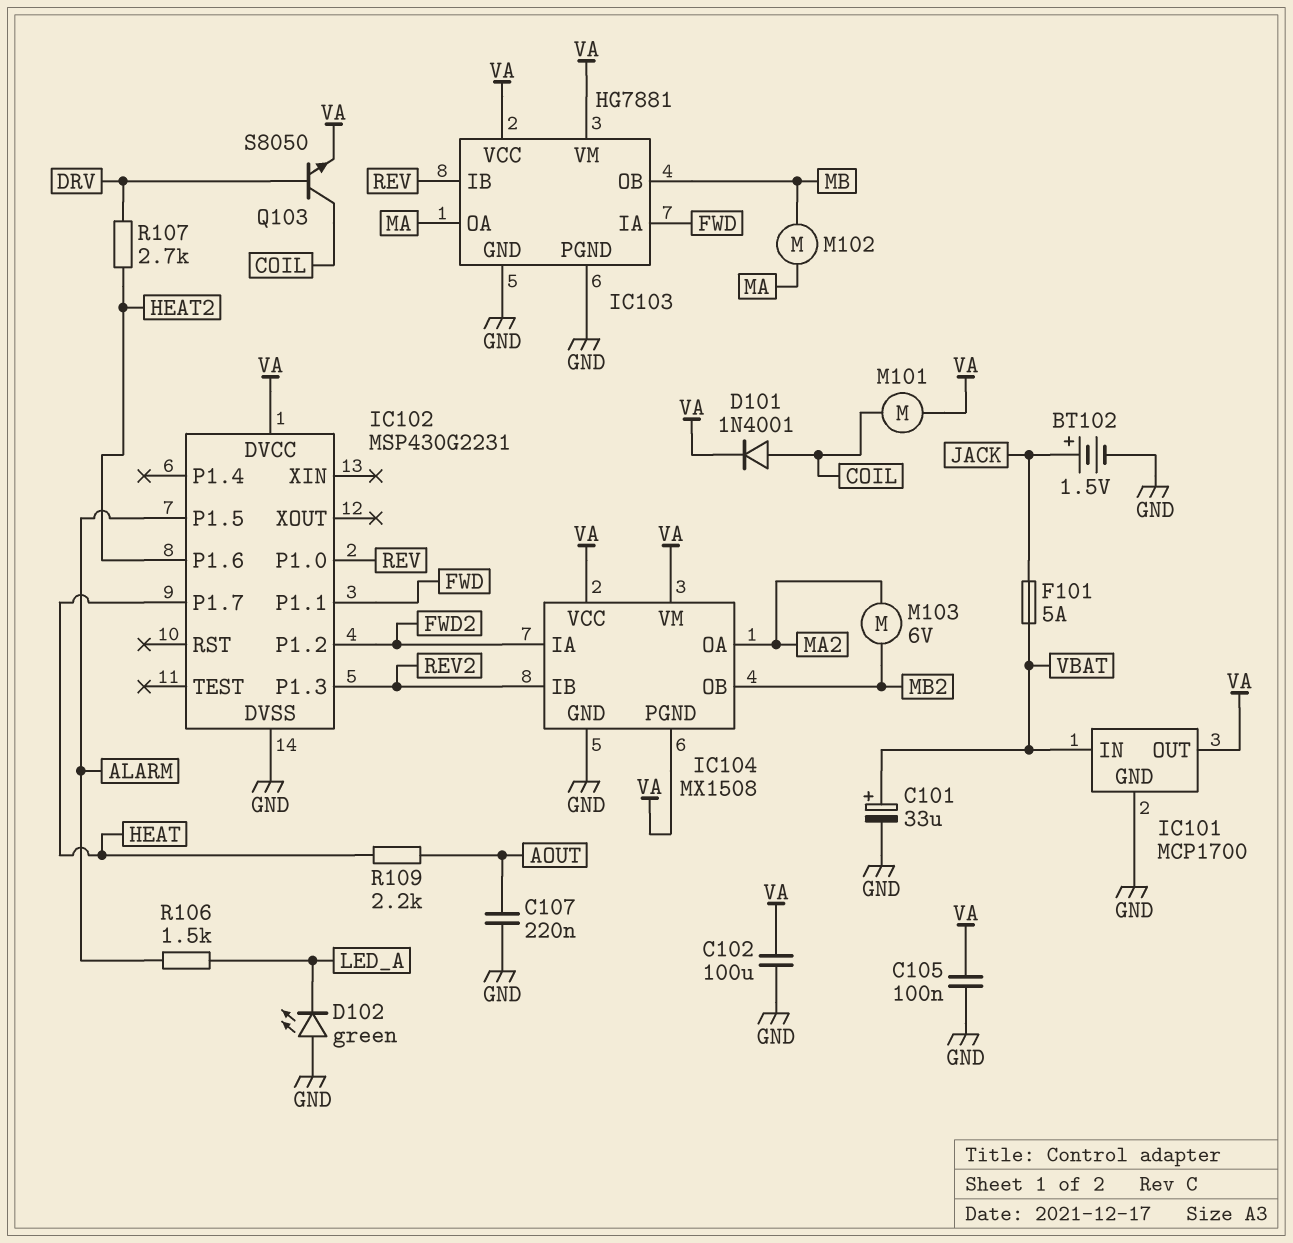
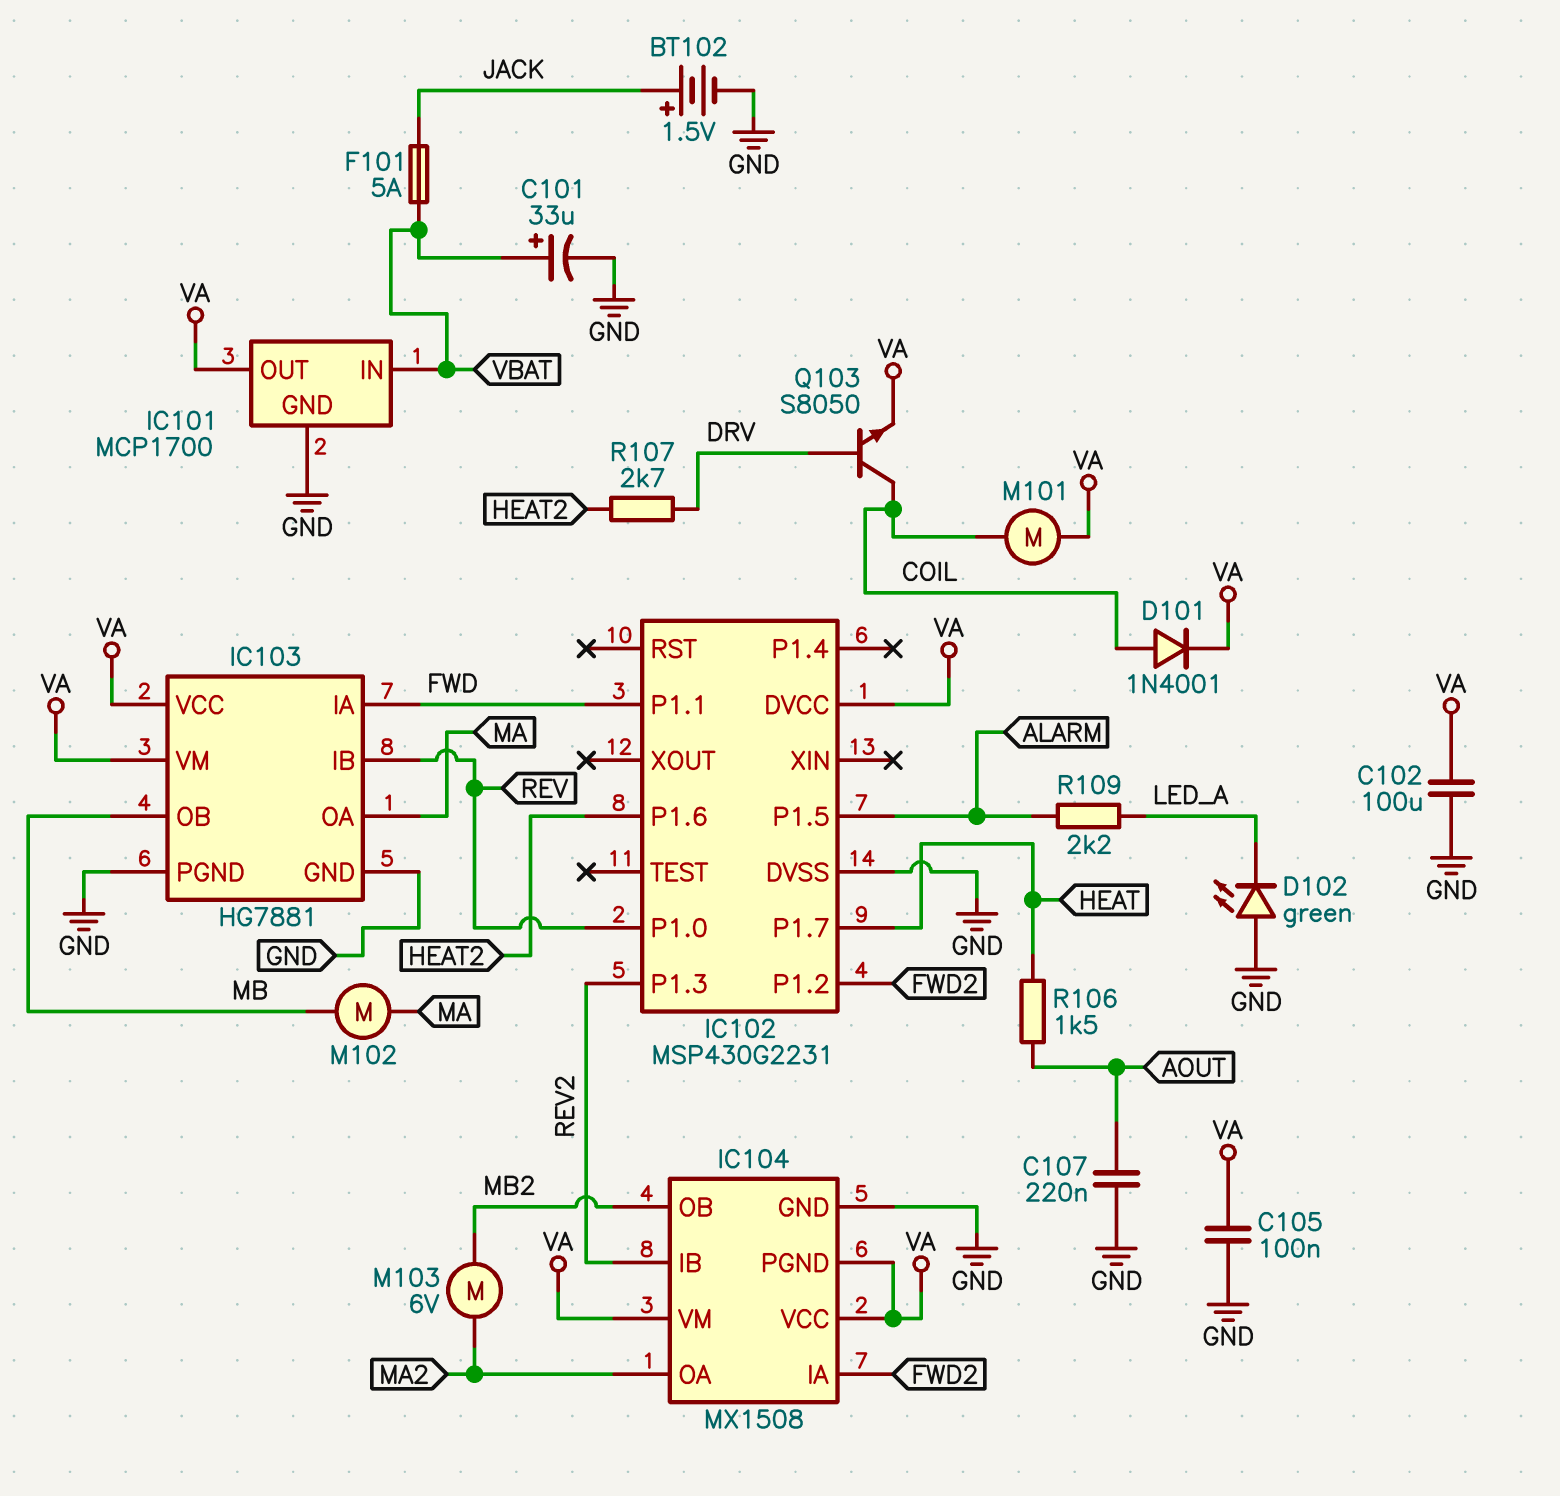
R106: 1.5k (ALARM, LED_A) -> 1.5k (AOUT, HEAT)
R109: 2.2k (AOUT, HEAT) -> 2.2k (ALARM, LED_A)

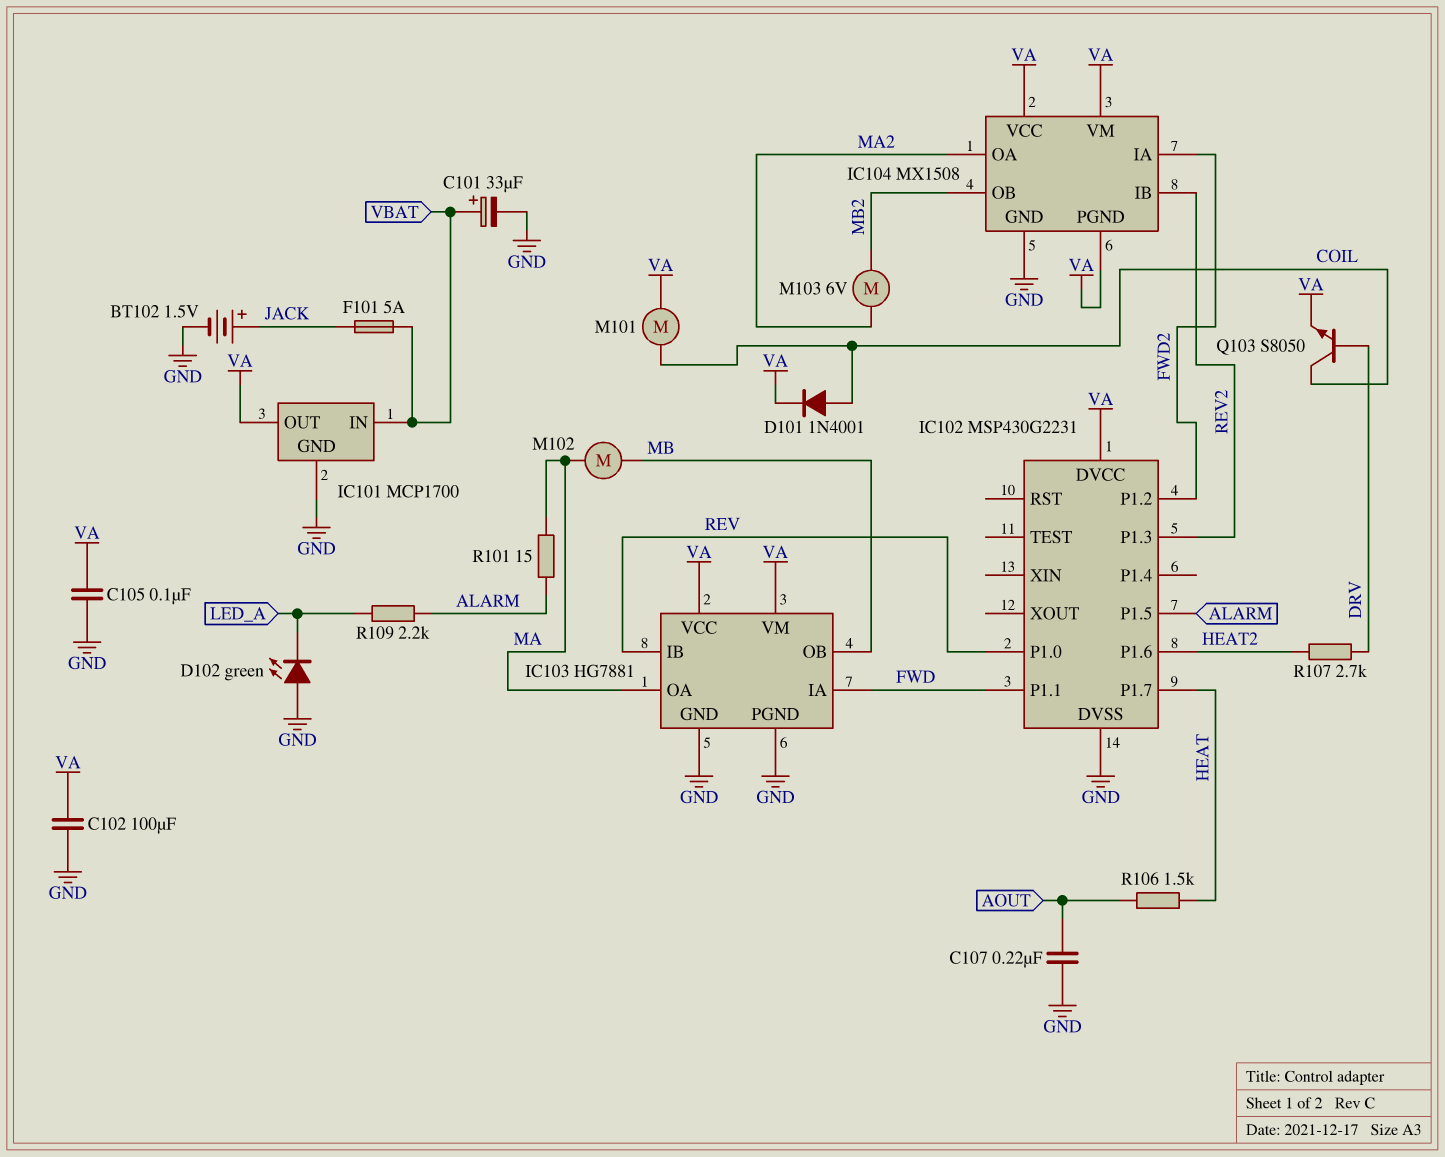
R101: none -> 15 (ALARM, MA)

